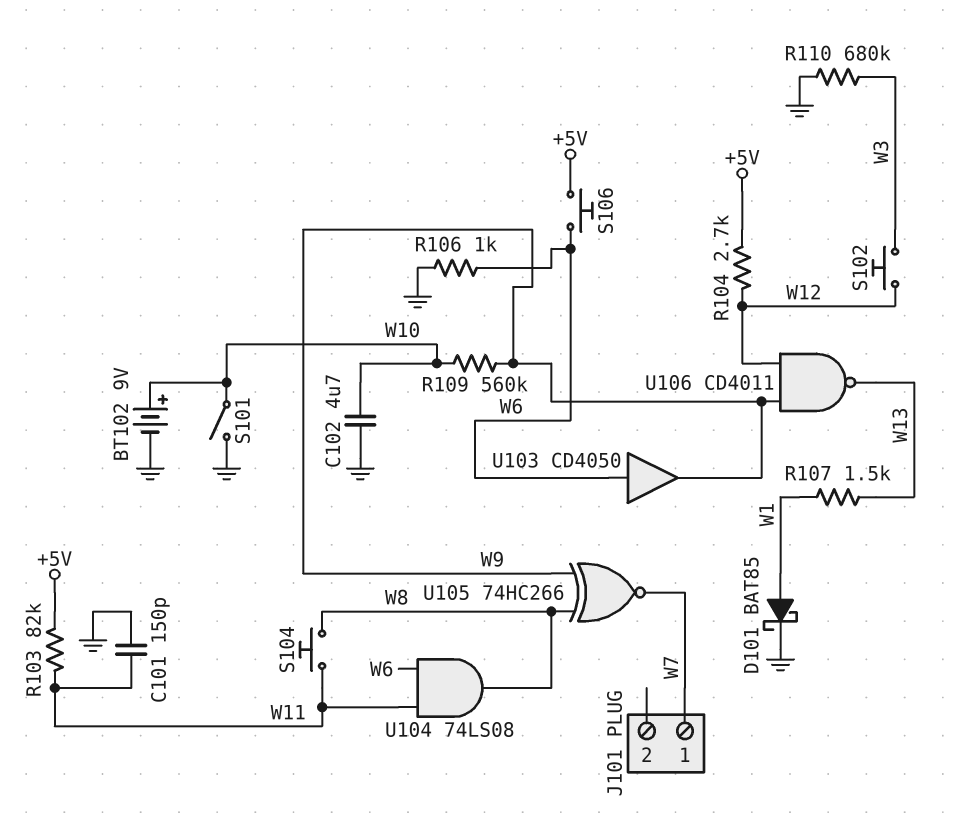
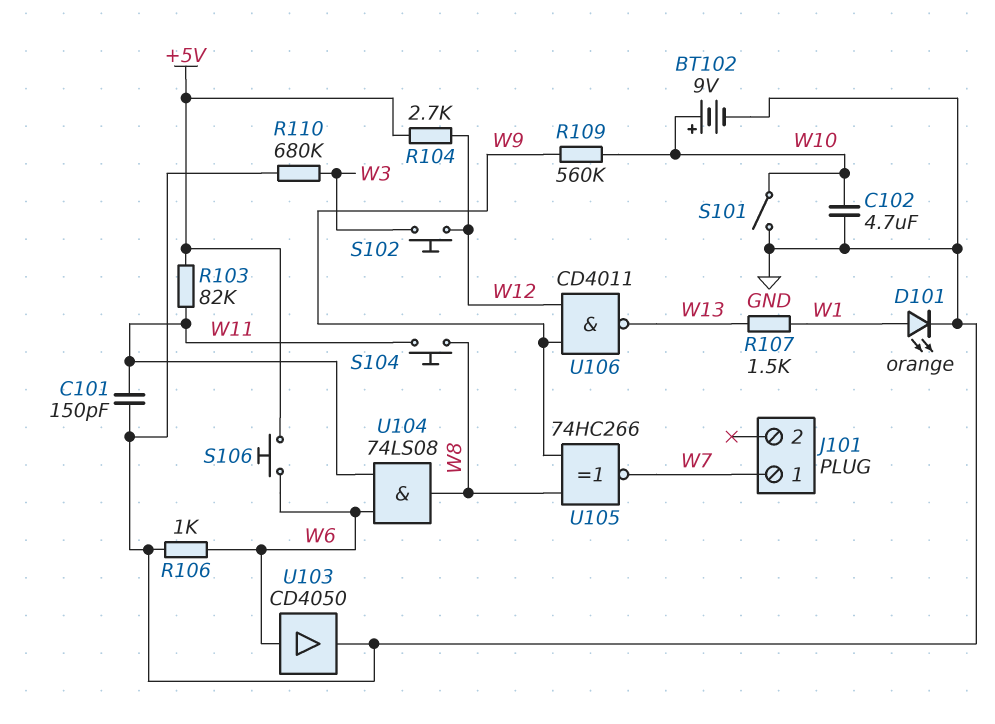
D101: schottky BAT85 (A W1, K GND) -> LED orange (A W1, K GND)
U103: buffer CD4050 (in W6, out W9) -> buffer CD4050 (in W6, out GND)

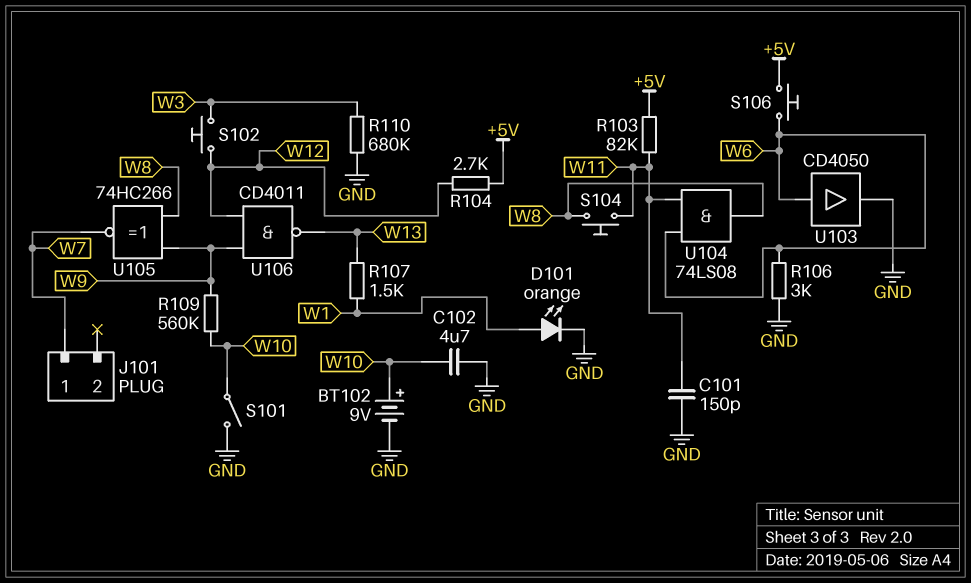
R106: 1k (GND, W6) -> 3k (GND, W6)

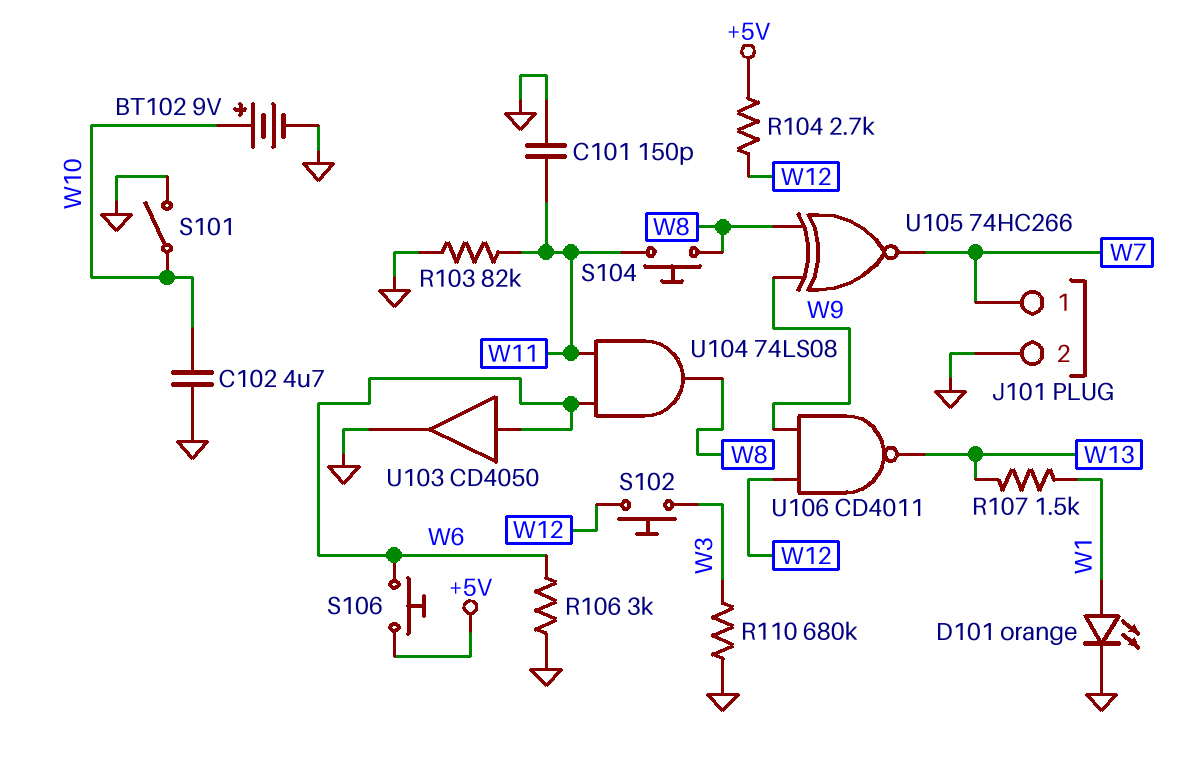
J101 pin 2: none -> GND
R103: 82k (+5V, W11) -> 82k (GND, W11)
R109: 560k (W9, W10) -> none

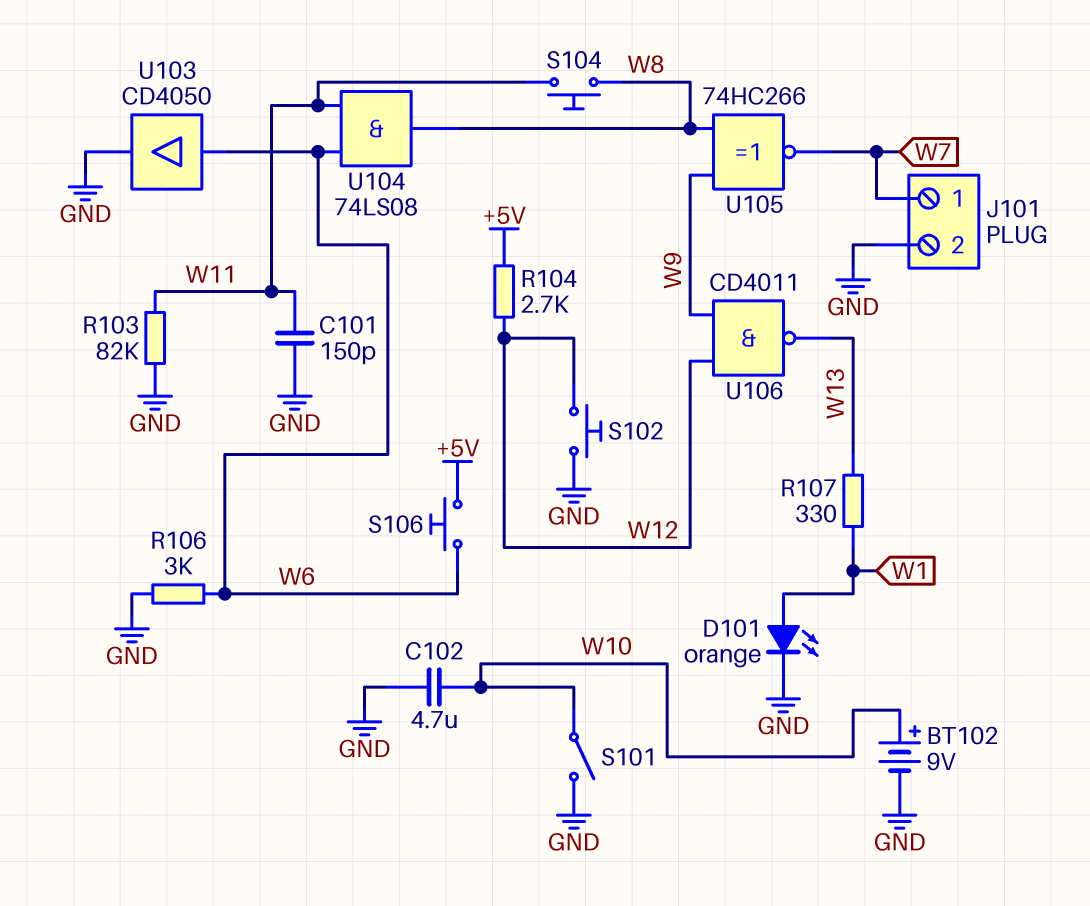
R107: 1.5k (W1, W13) -> 330 (W1, W13)
R110: 680k (GND, W3) -> none
S102: button (W3, W12) -> button (GND, W12)

